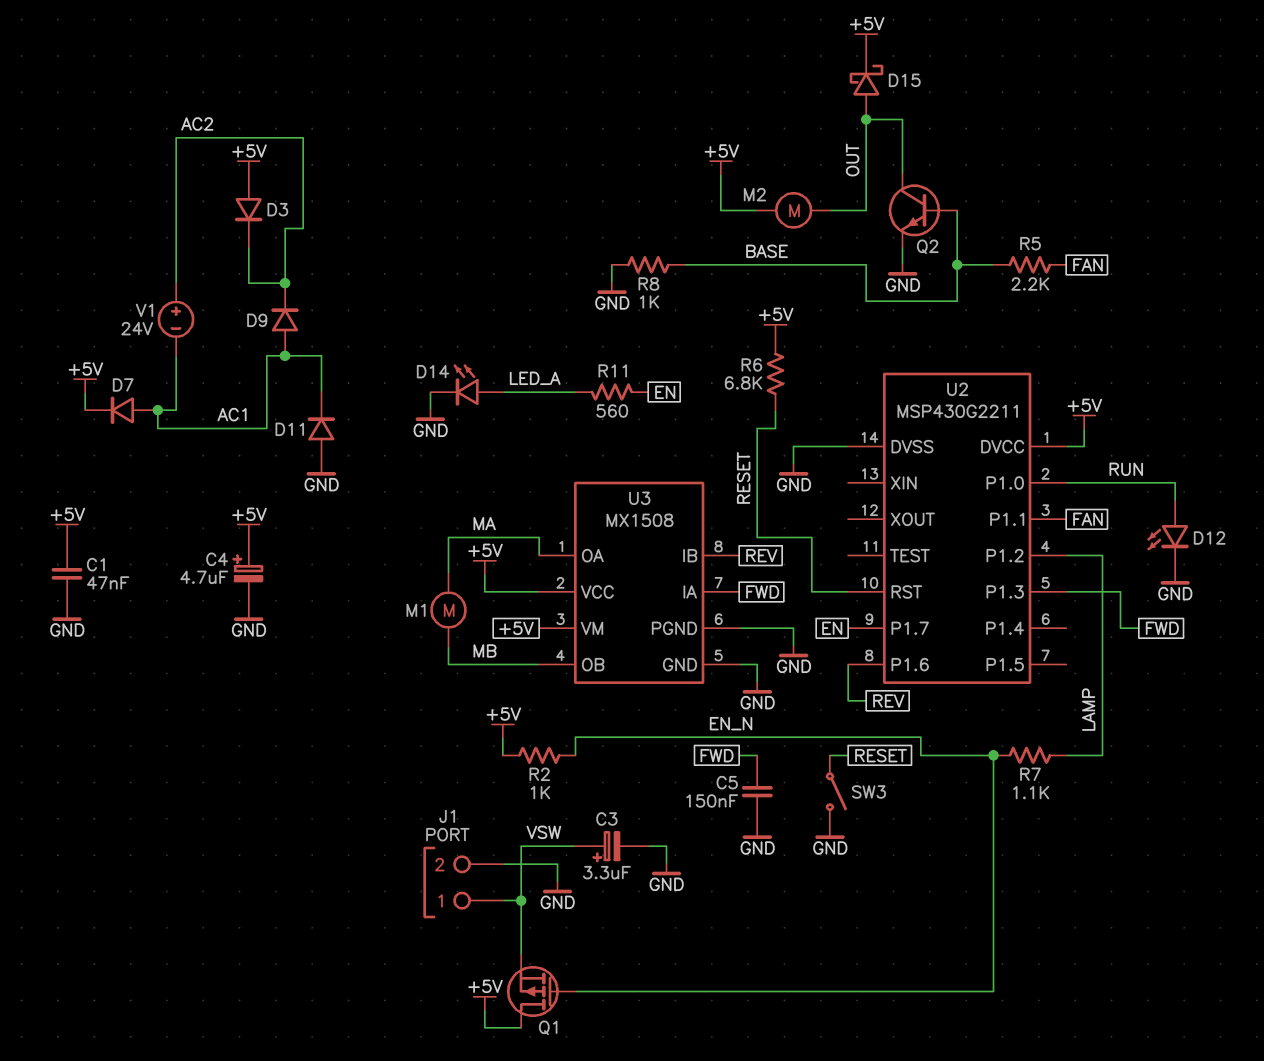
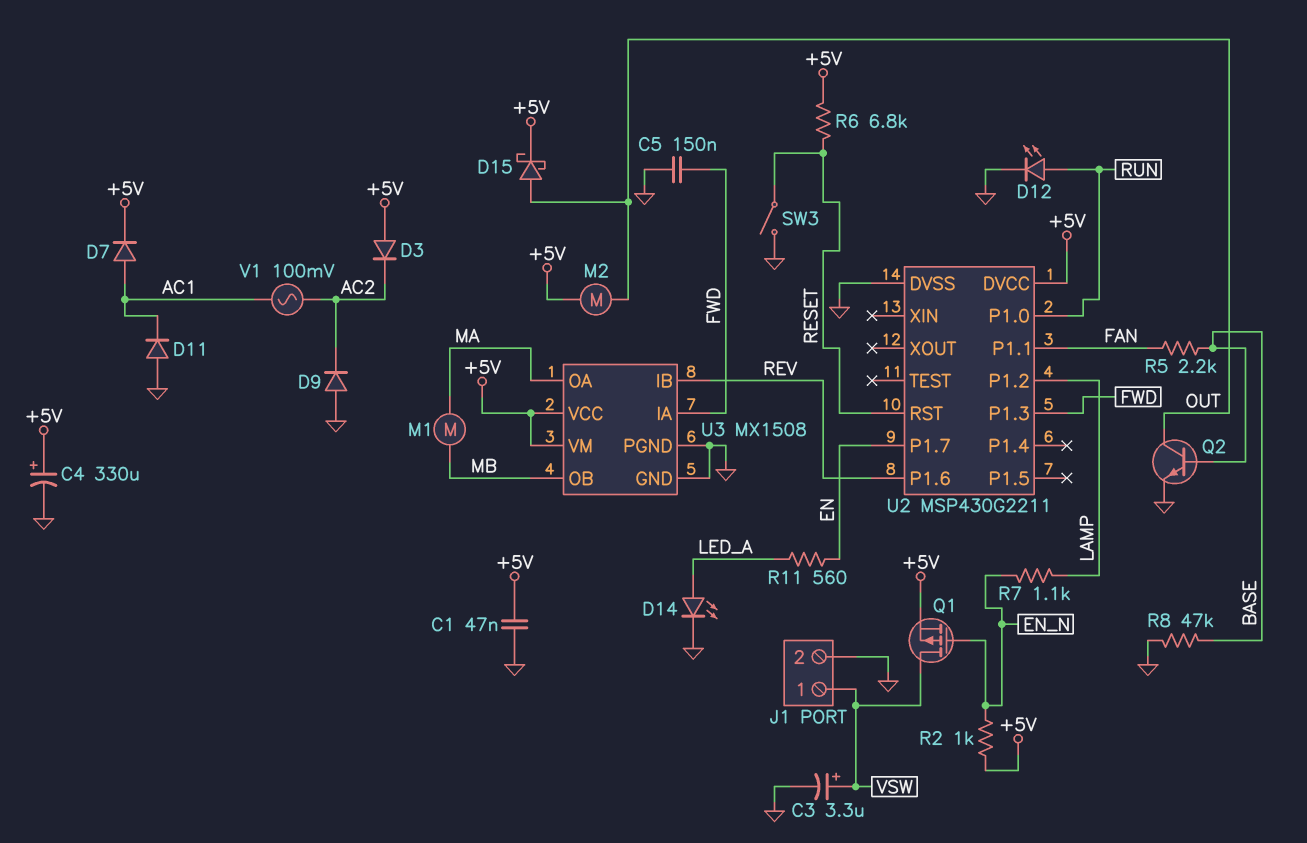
C4: 4.7uF (plus +5V, minus GND) -> 330uF (plus +5V, minus GND)
D9: diode (A AC1, K AC2) -> diode (A GND, K AC2)
Q1: PMOS (G EN_N, D +5V, S VSW) -> PMOS (G EN_N, D VSW, S +5V)
R8: 1k (BASE, GND) -> 47k (BASE, GND)
V1: 24V (plus AC2, minus AC1) -> AC 100mV (AC1, AC2)

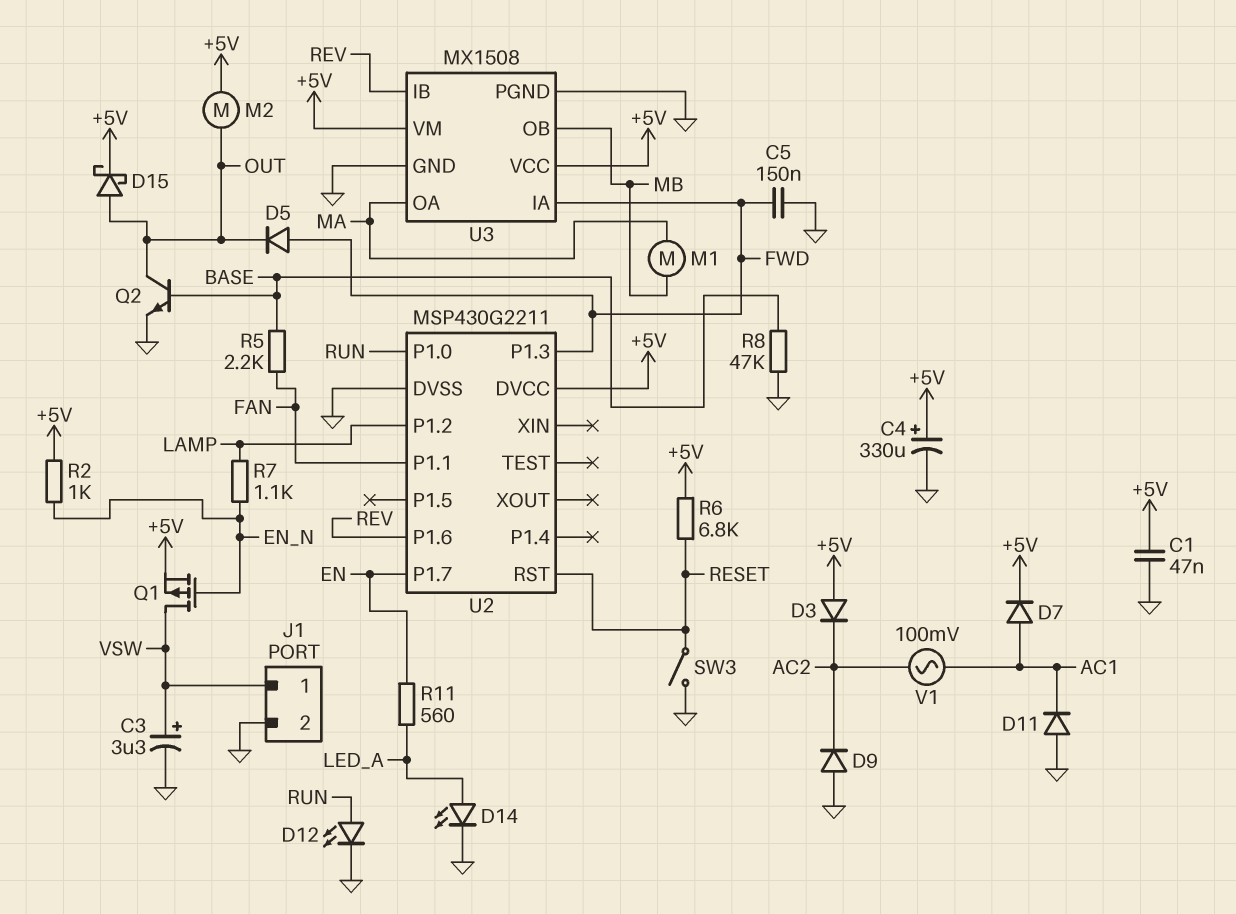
D5: none -> diode (A FWD, K OUT)

